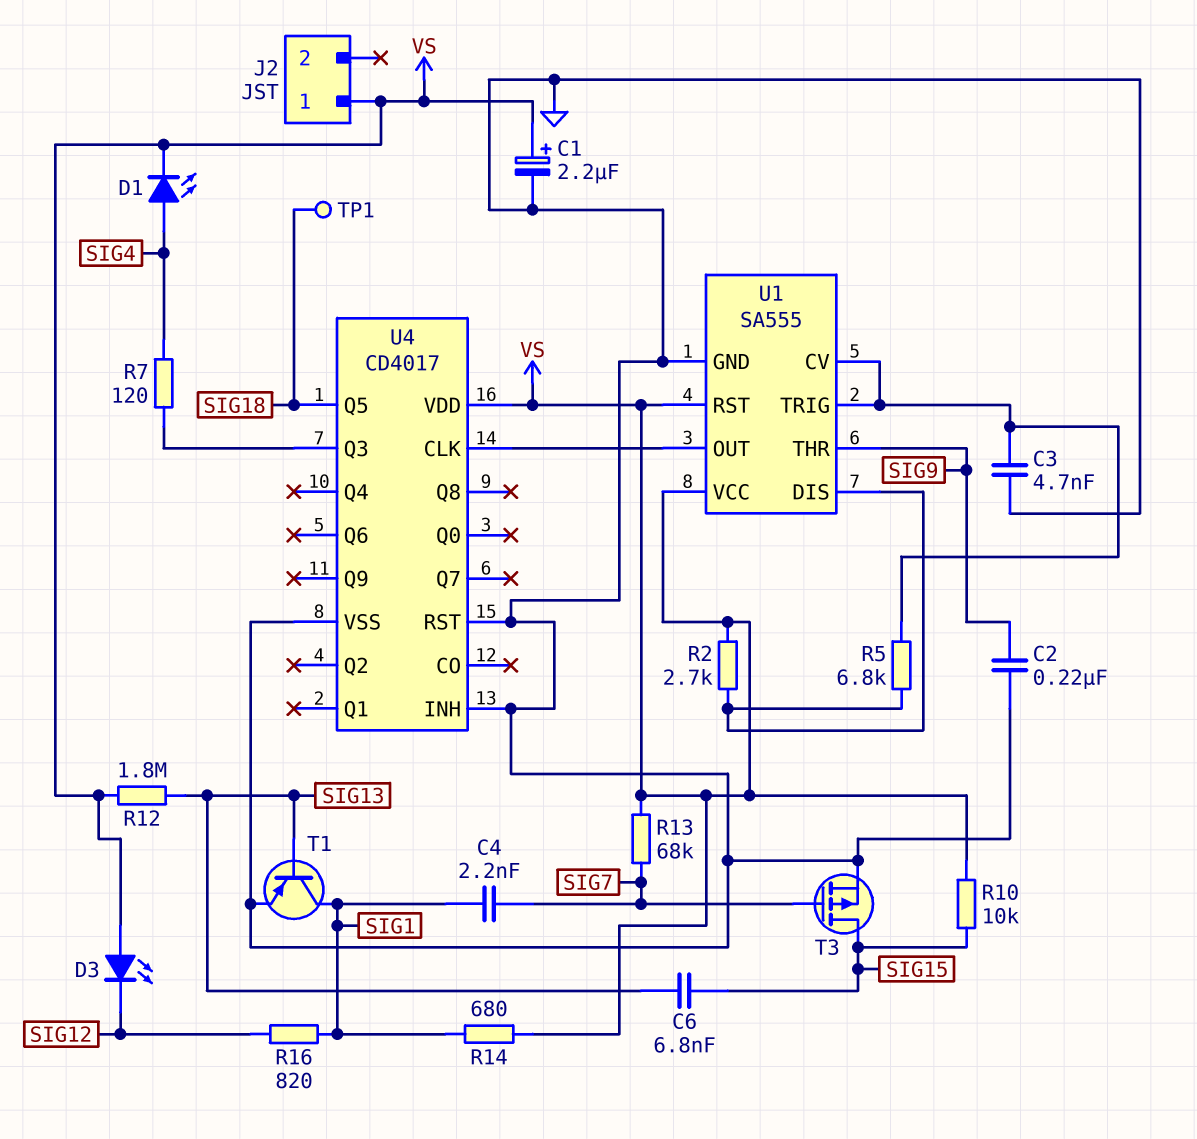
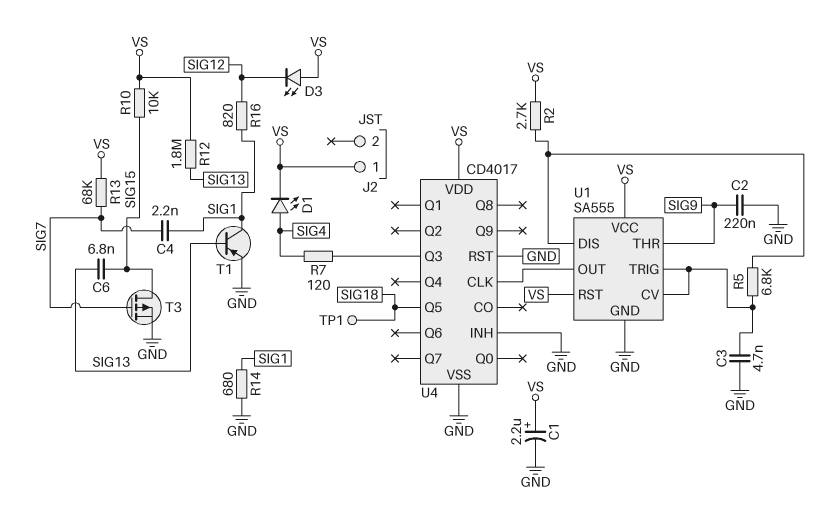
R14: 680 (SIG1, VS) -> 680 (GND, SIG1)

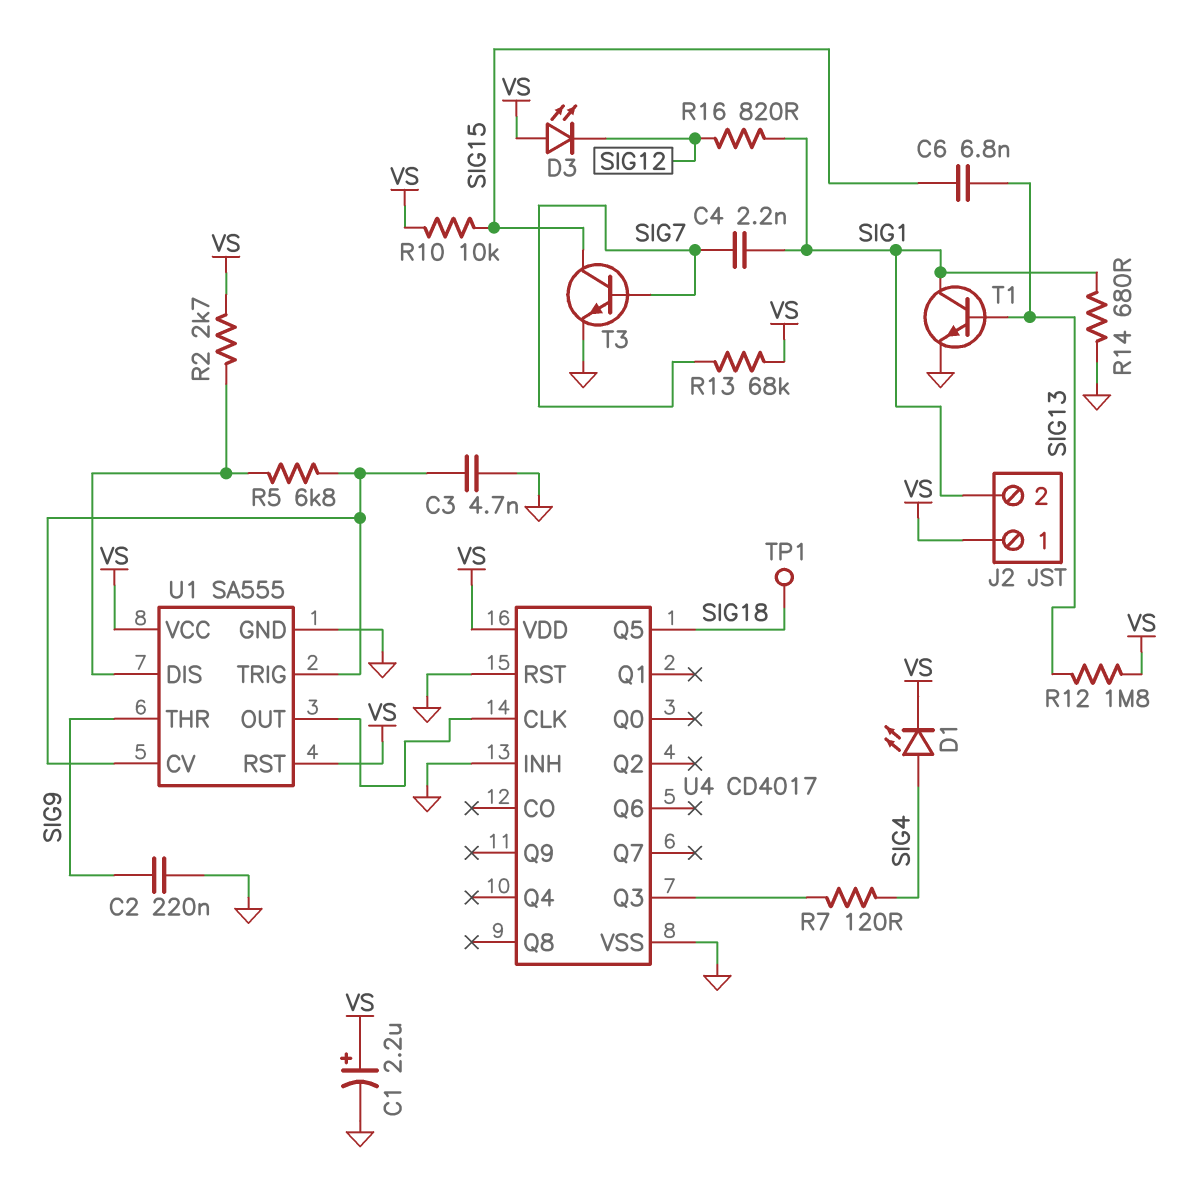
J2 pin 2: none -> SIG1
T1: PNP (B SIG13, C SIG1, E GND) -> NPN (B SIG13, C SIG1, E GND)
T3: PMOS (G SIG7, D SIG15, S GND) -> NPN (B SIG7, C SIG15, E GND)

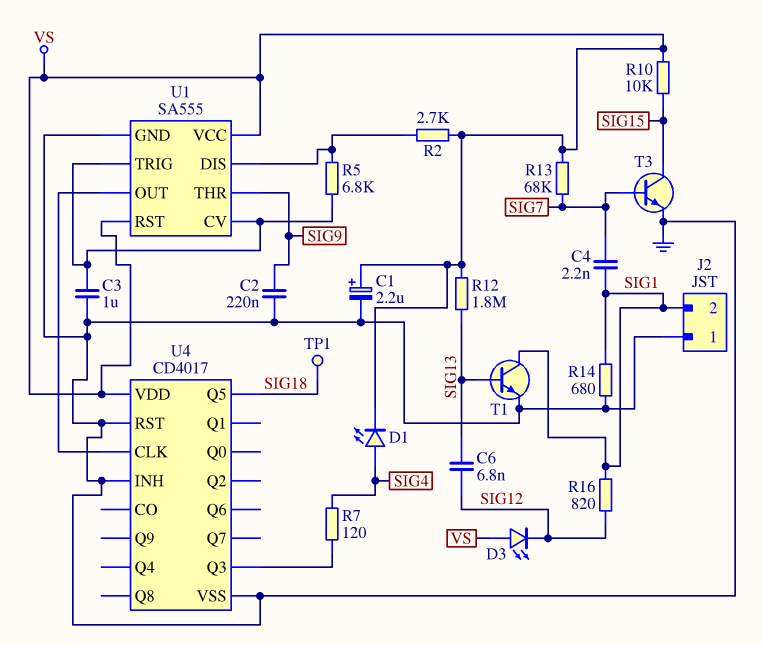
C3: 4.7nF (GND, U1/CV) -> 1uF (GND, U1/CV)
C6: 6.8nF (SIG13, SIG15) -> 6.8nF (SIG12, SIG13)
J2 pin 1: VS -> GND

